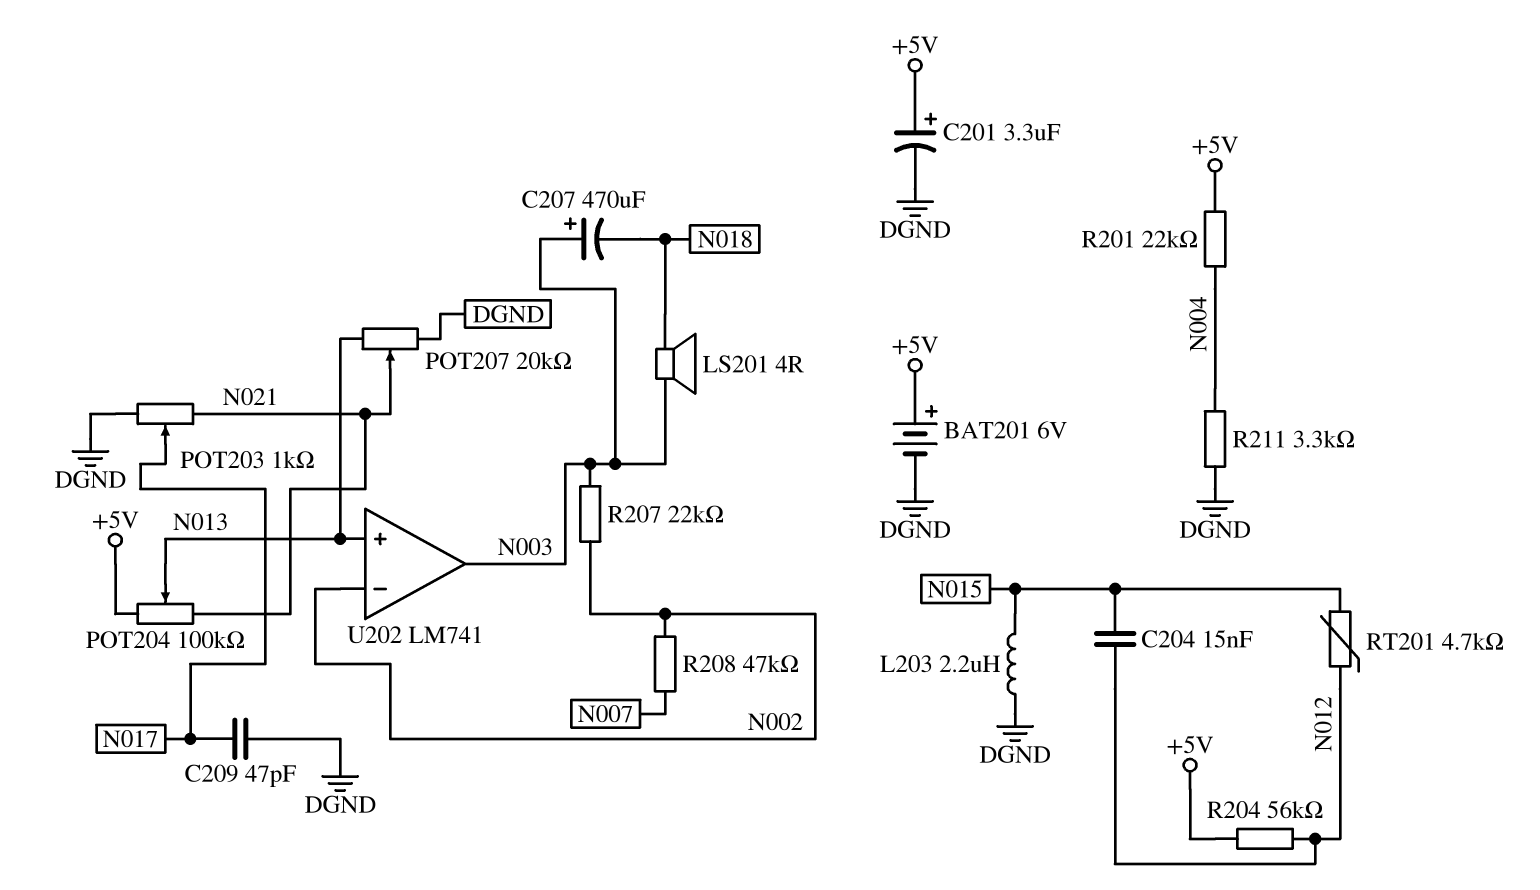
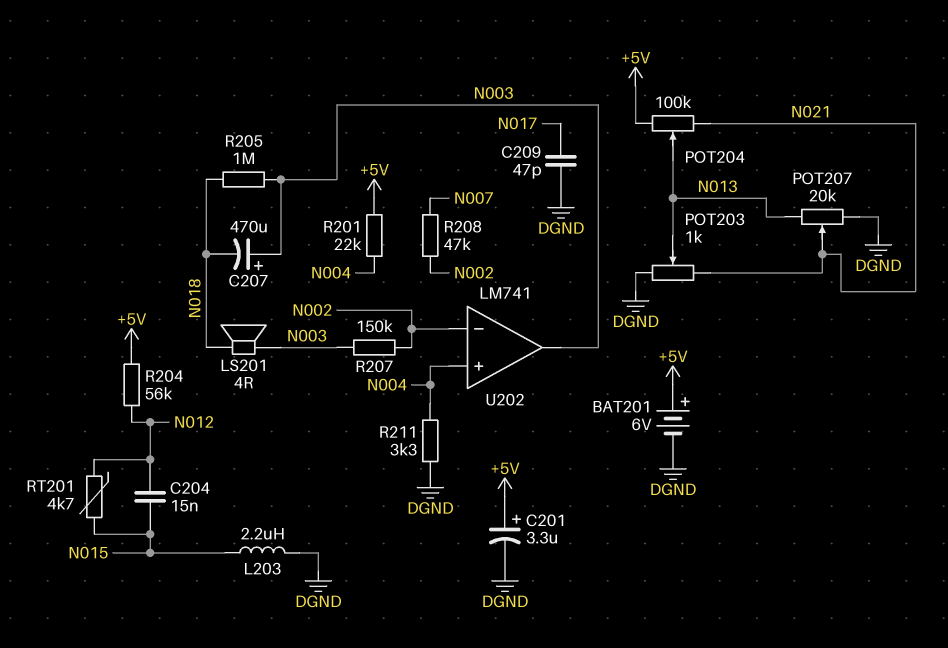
POT203: 1k (DGND, N021, wiper N017) -> 1k (DGND, N021, wiper N013)
R205: none -> 1M (N003, N018)
R207: 22k (N002, N003) -> 150k (N002, N003)
U202 pin in+: N013 -> N004

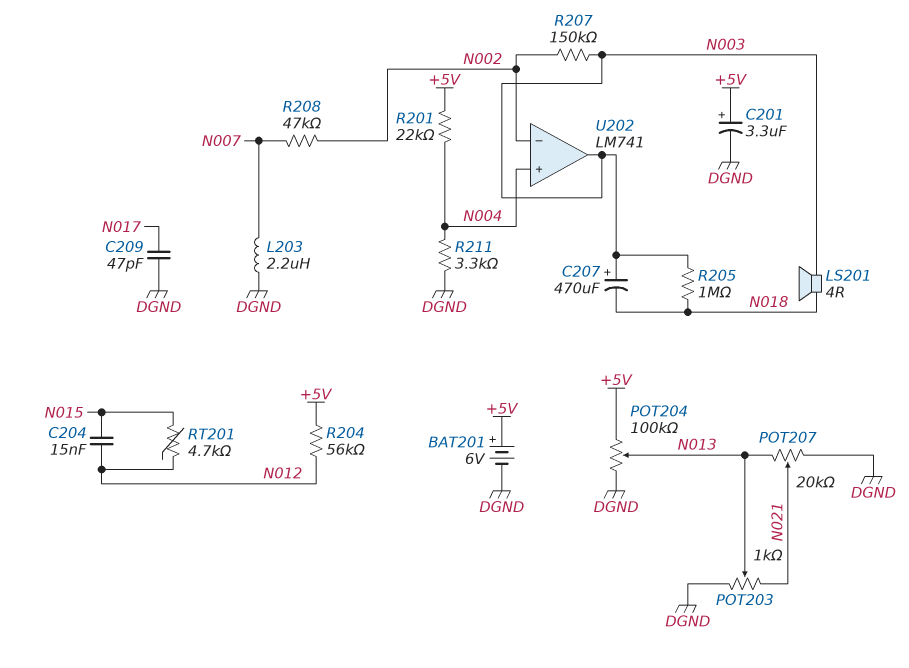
L203: 2.2uH (DGND, N015) -> 2.2uH (DGND, N007)
POT204: 100k (+5V, N021, wiper N013) -> 100k (+5V, DGND, wiper N013)

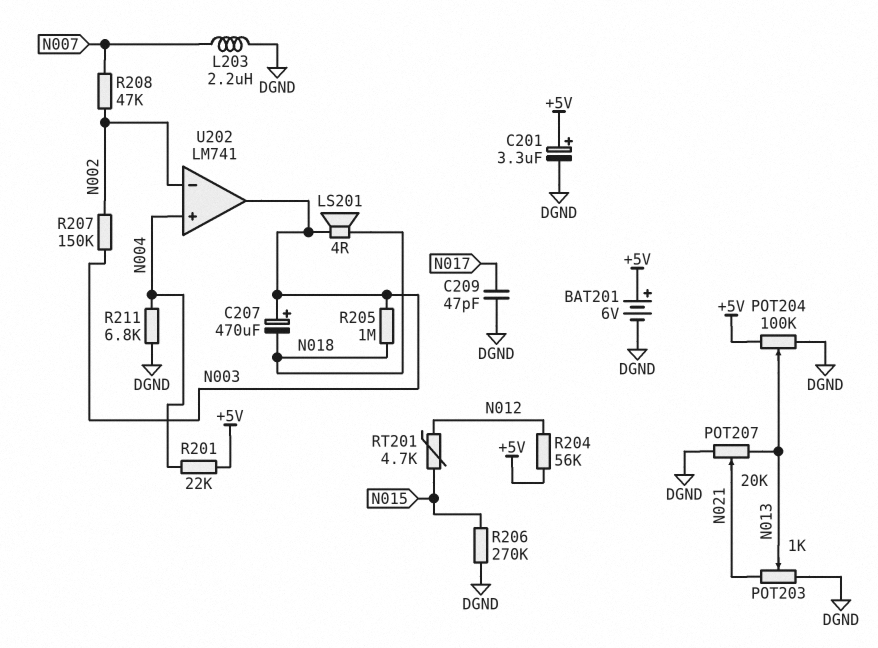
C204: 15nF (N012, N015) -> none
R206: none -> 270k (DGND, N015)
R211: 3.3k (DGND, N004) -> 6.8k (DGND, N004)

